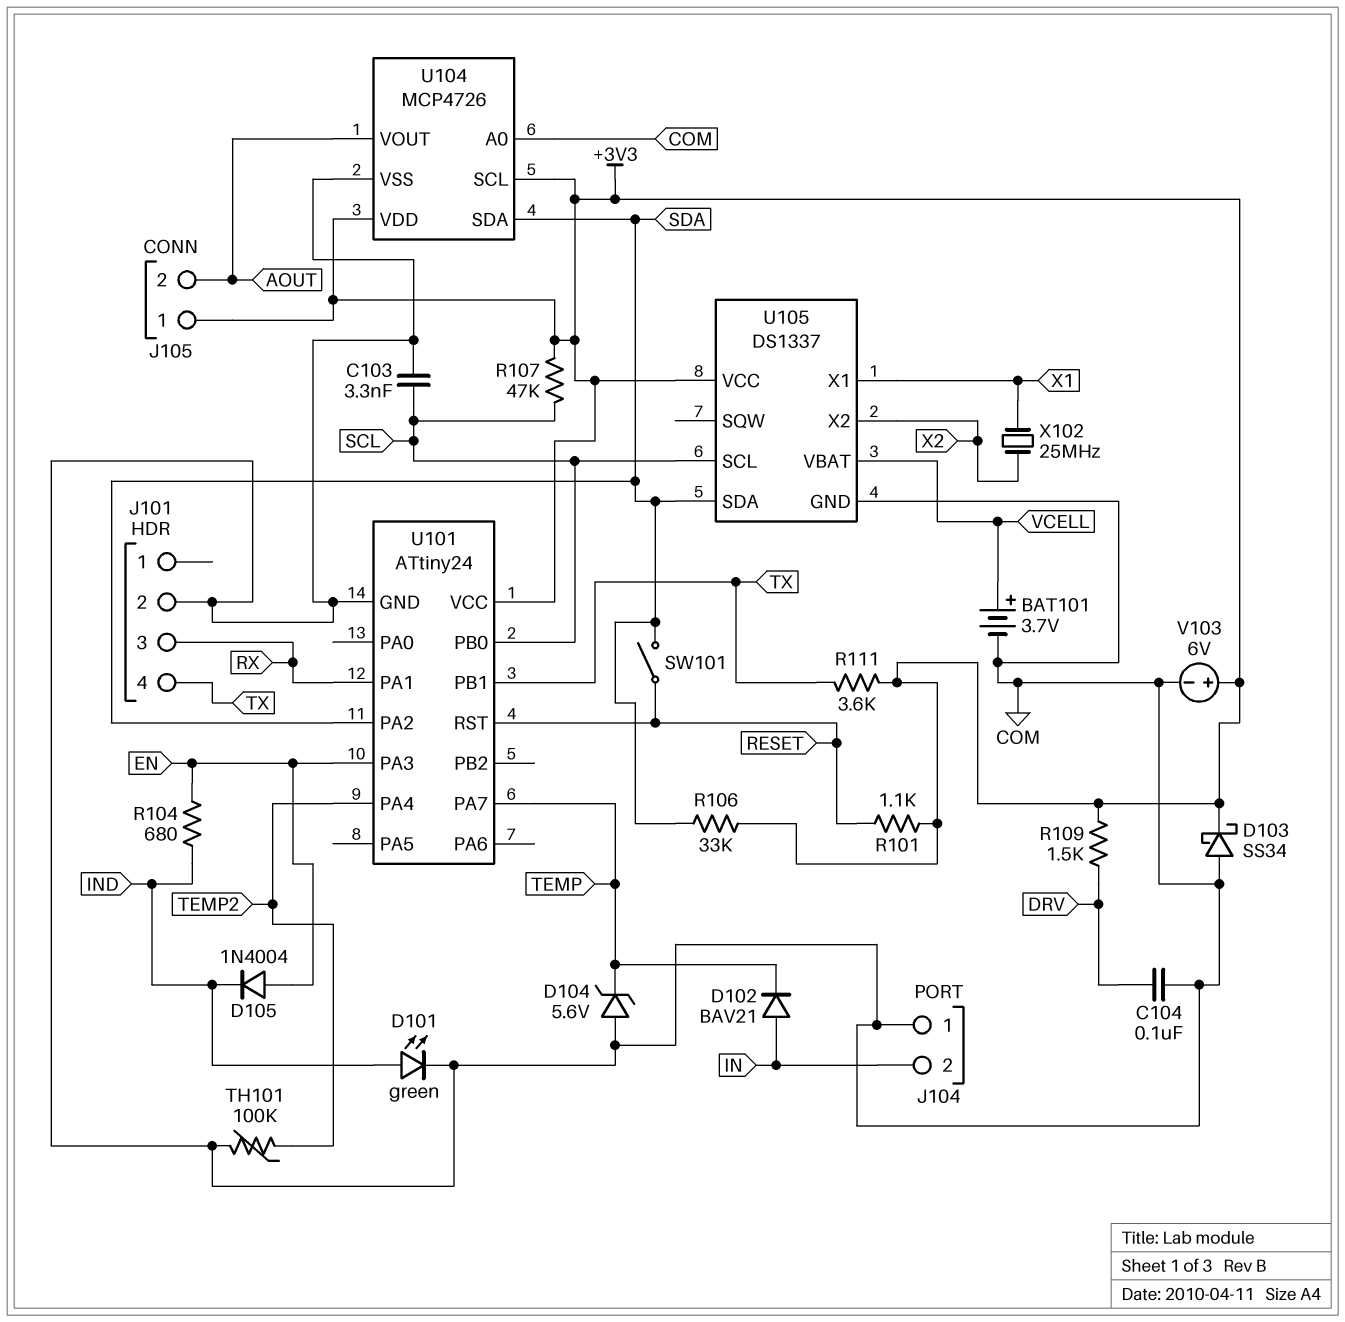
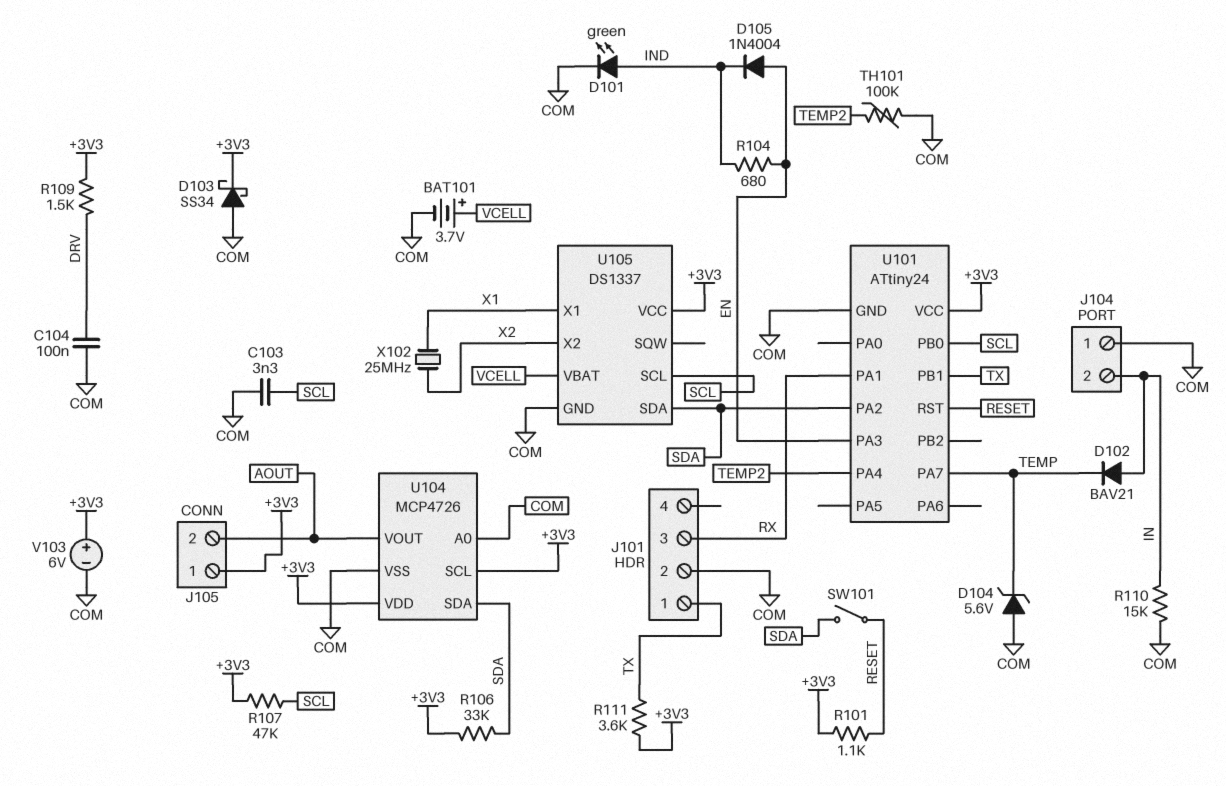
J101 pin 1: none -> TX
J101 pin 4: TX -> none
R110: none -> 15k (COM, IN)

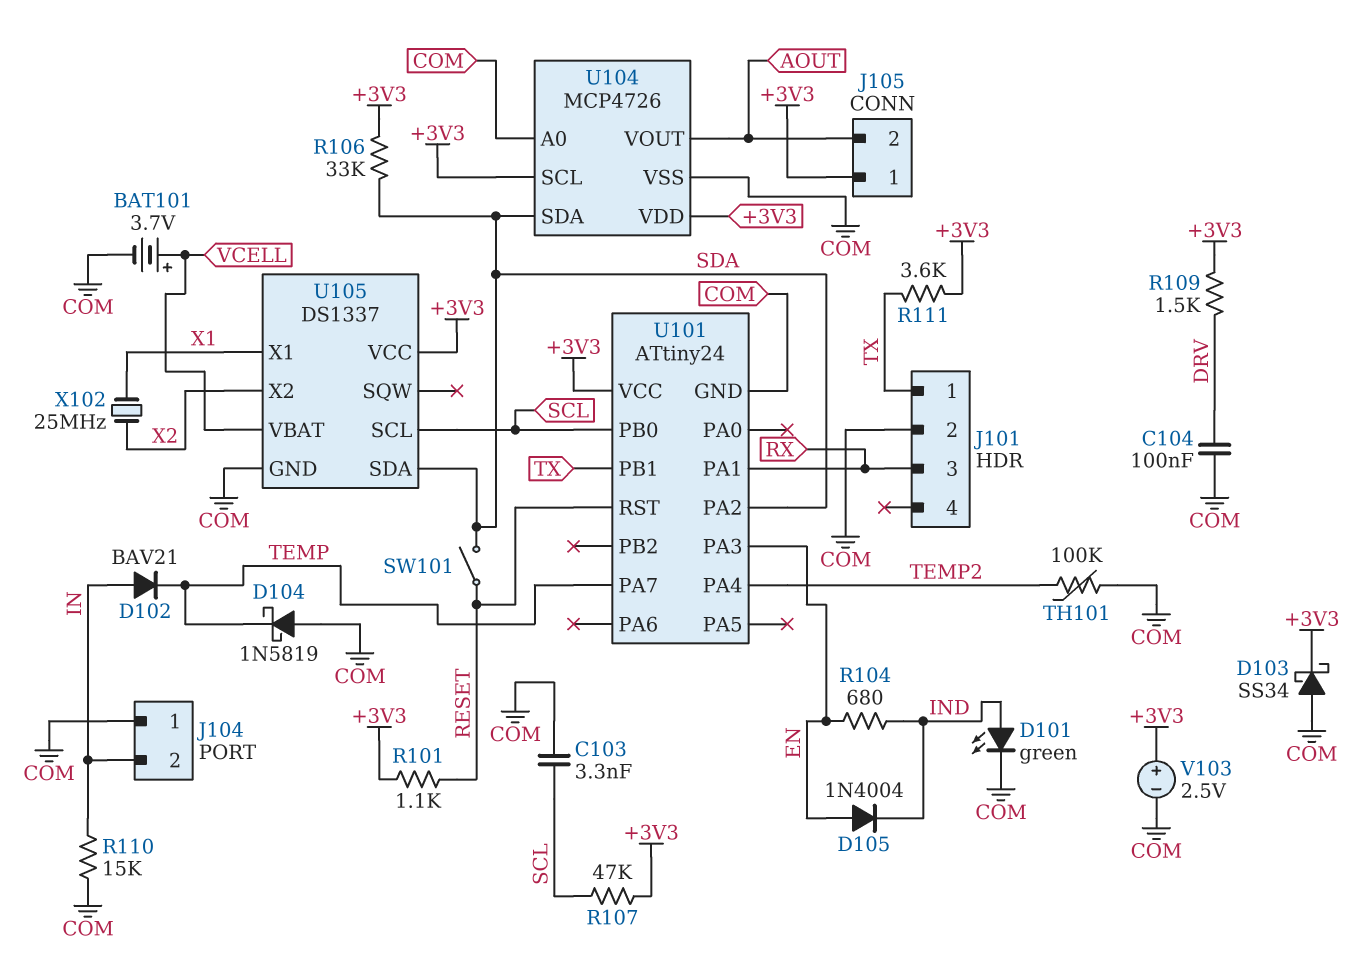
D104: zener 5.6V (A COM, K TEMP) -> schottky 1N5819 (A COM, K TEMP)
V103: 6V (plus +3V3, minus COM) -> 2.5V (plus +3V3, minus COM)

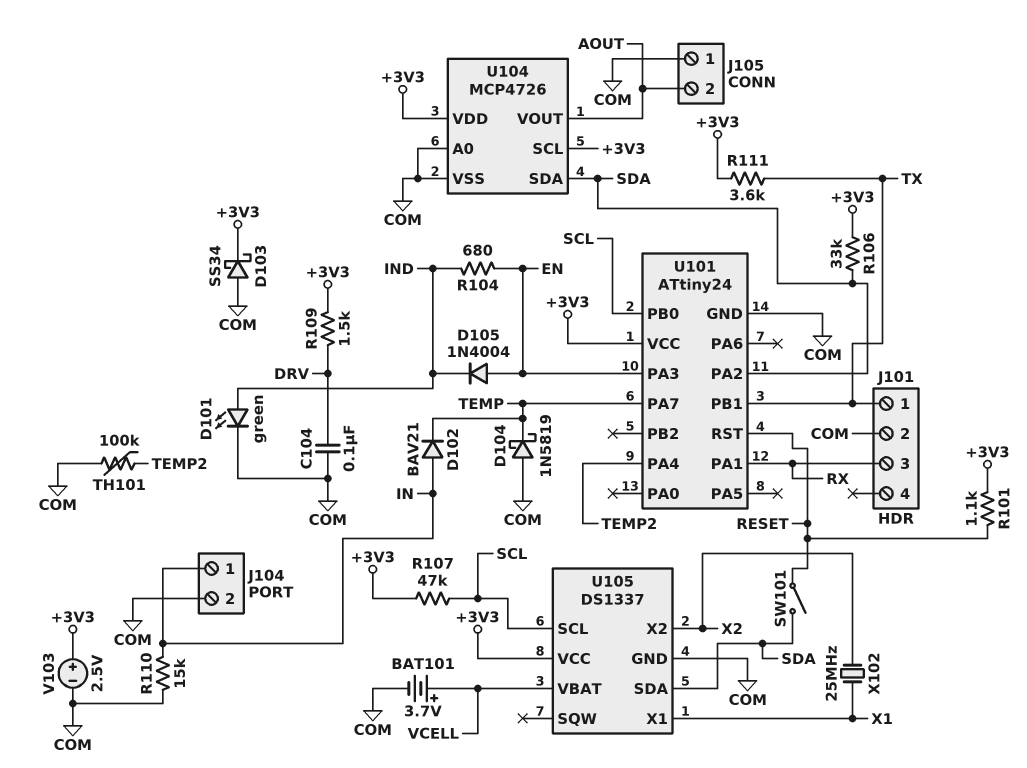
C103: 3.3nF (COM, SCL) -> none
J104 pin 1: COM -> IN
J104 pin 2: IN -> COM
J105 pin 1: +3V3 -> COM

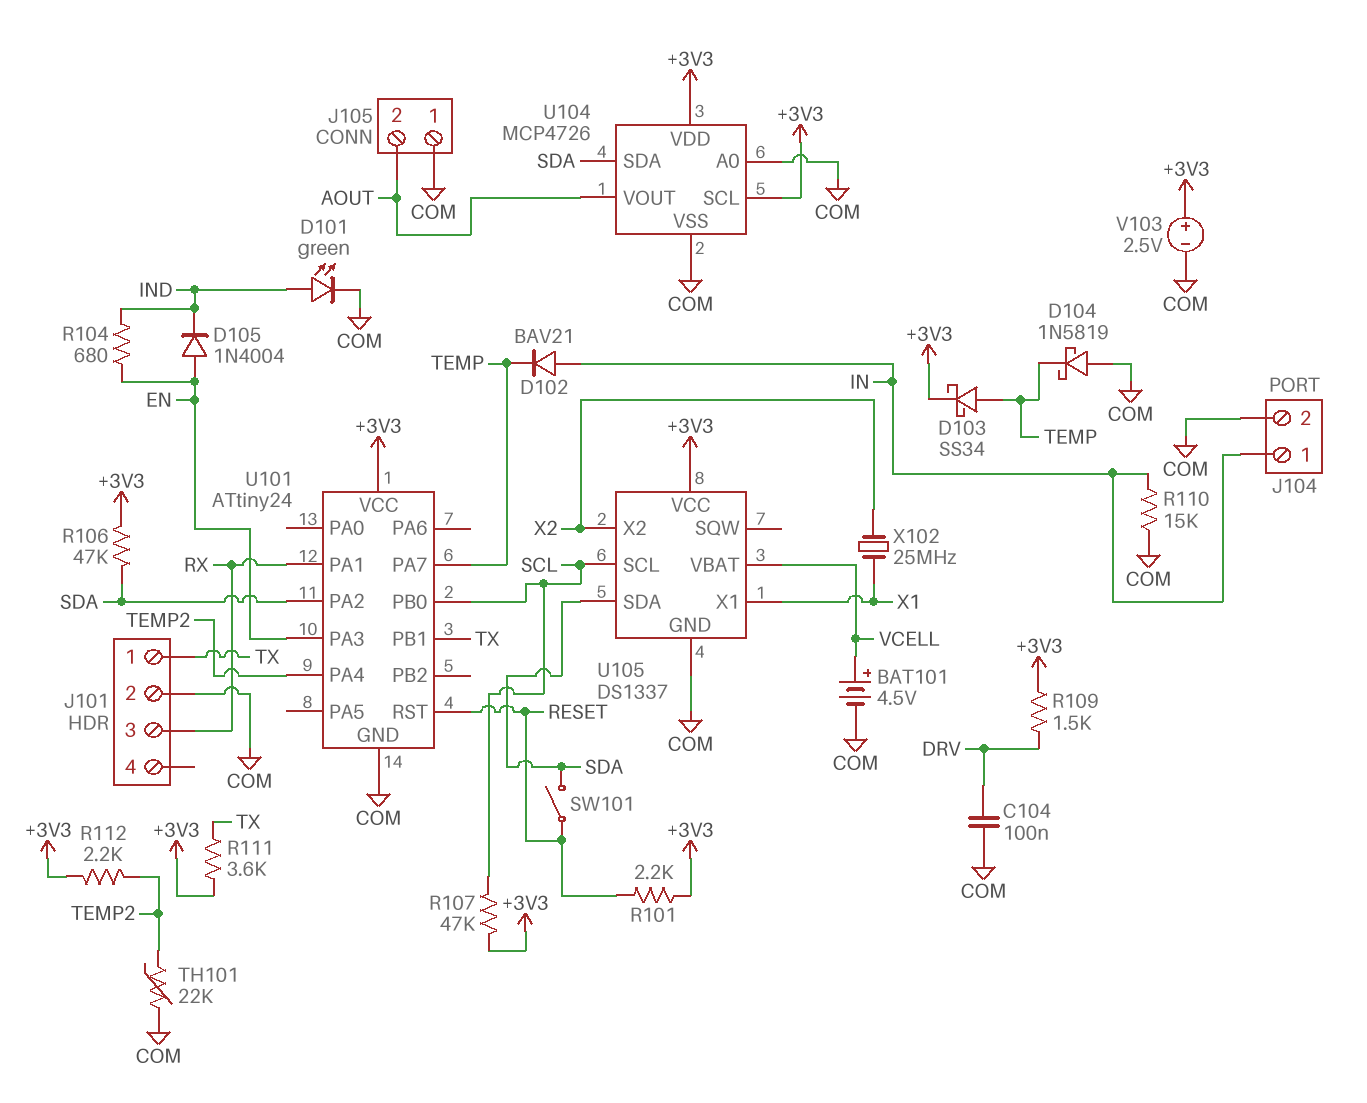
BAT101: 3.7V (plus VCELL, minus COM) -> 4.5V (plus VCELL, minus COM)
D103: schottky SS34 (A COM, K +3V3) -> schottky SS34 (A TEMP, K +3V3)
R101: 1.1k (+3V3, RESET) -> 2.2k (+3V3, RESET)
R106: 33k (+3V3, SDA) -> 47k (+3V3, SDA)
R112: none -> 2.2k (+3V3, TEMP2)
TH101: 100k (COM, TEMP2) -> 22k (COM, TEMP2)

